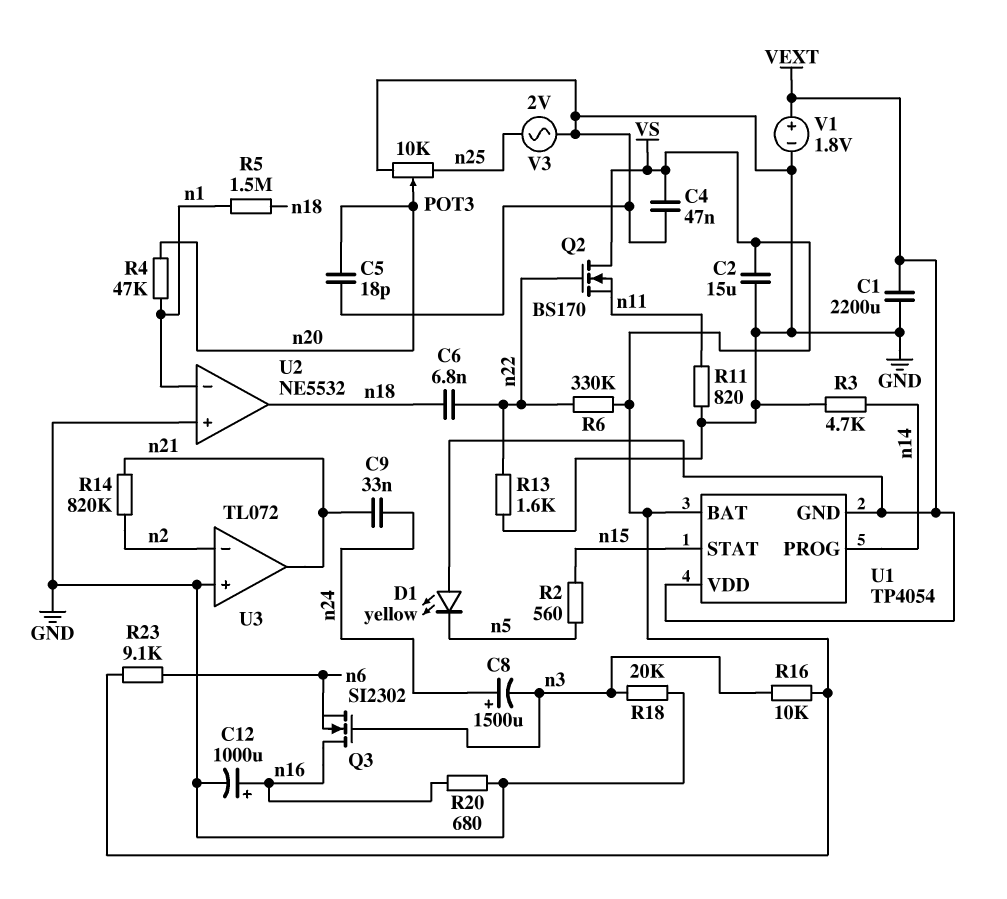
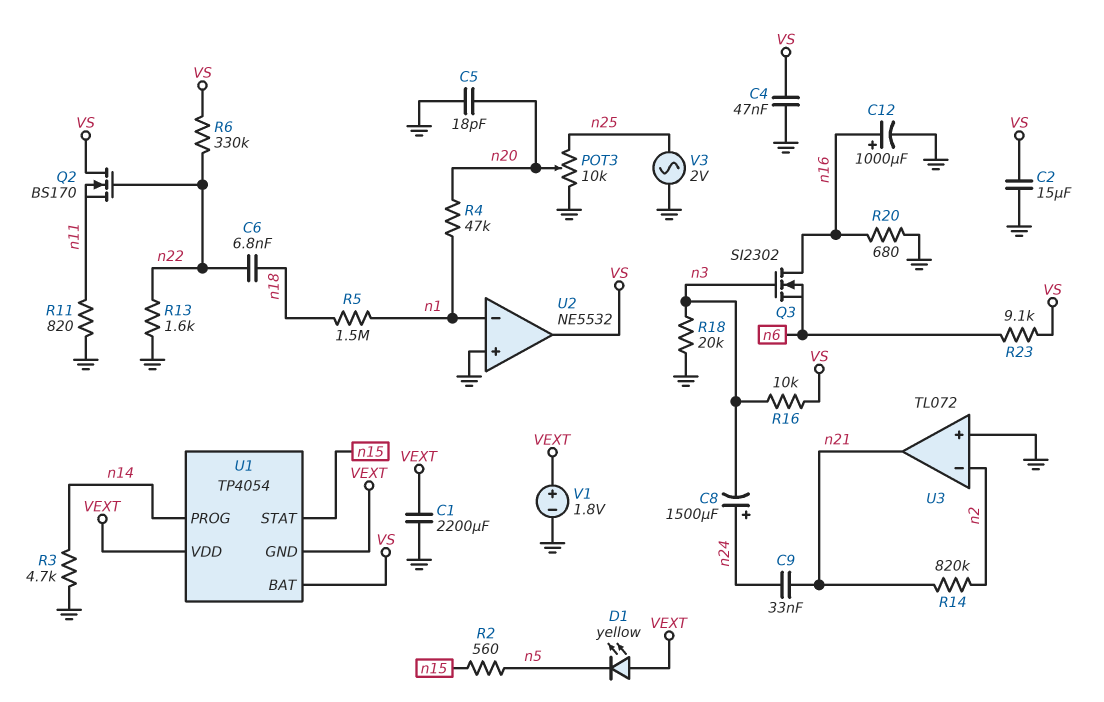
U2 pin out: n18 -> VS

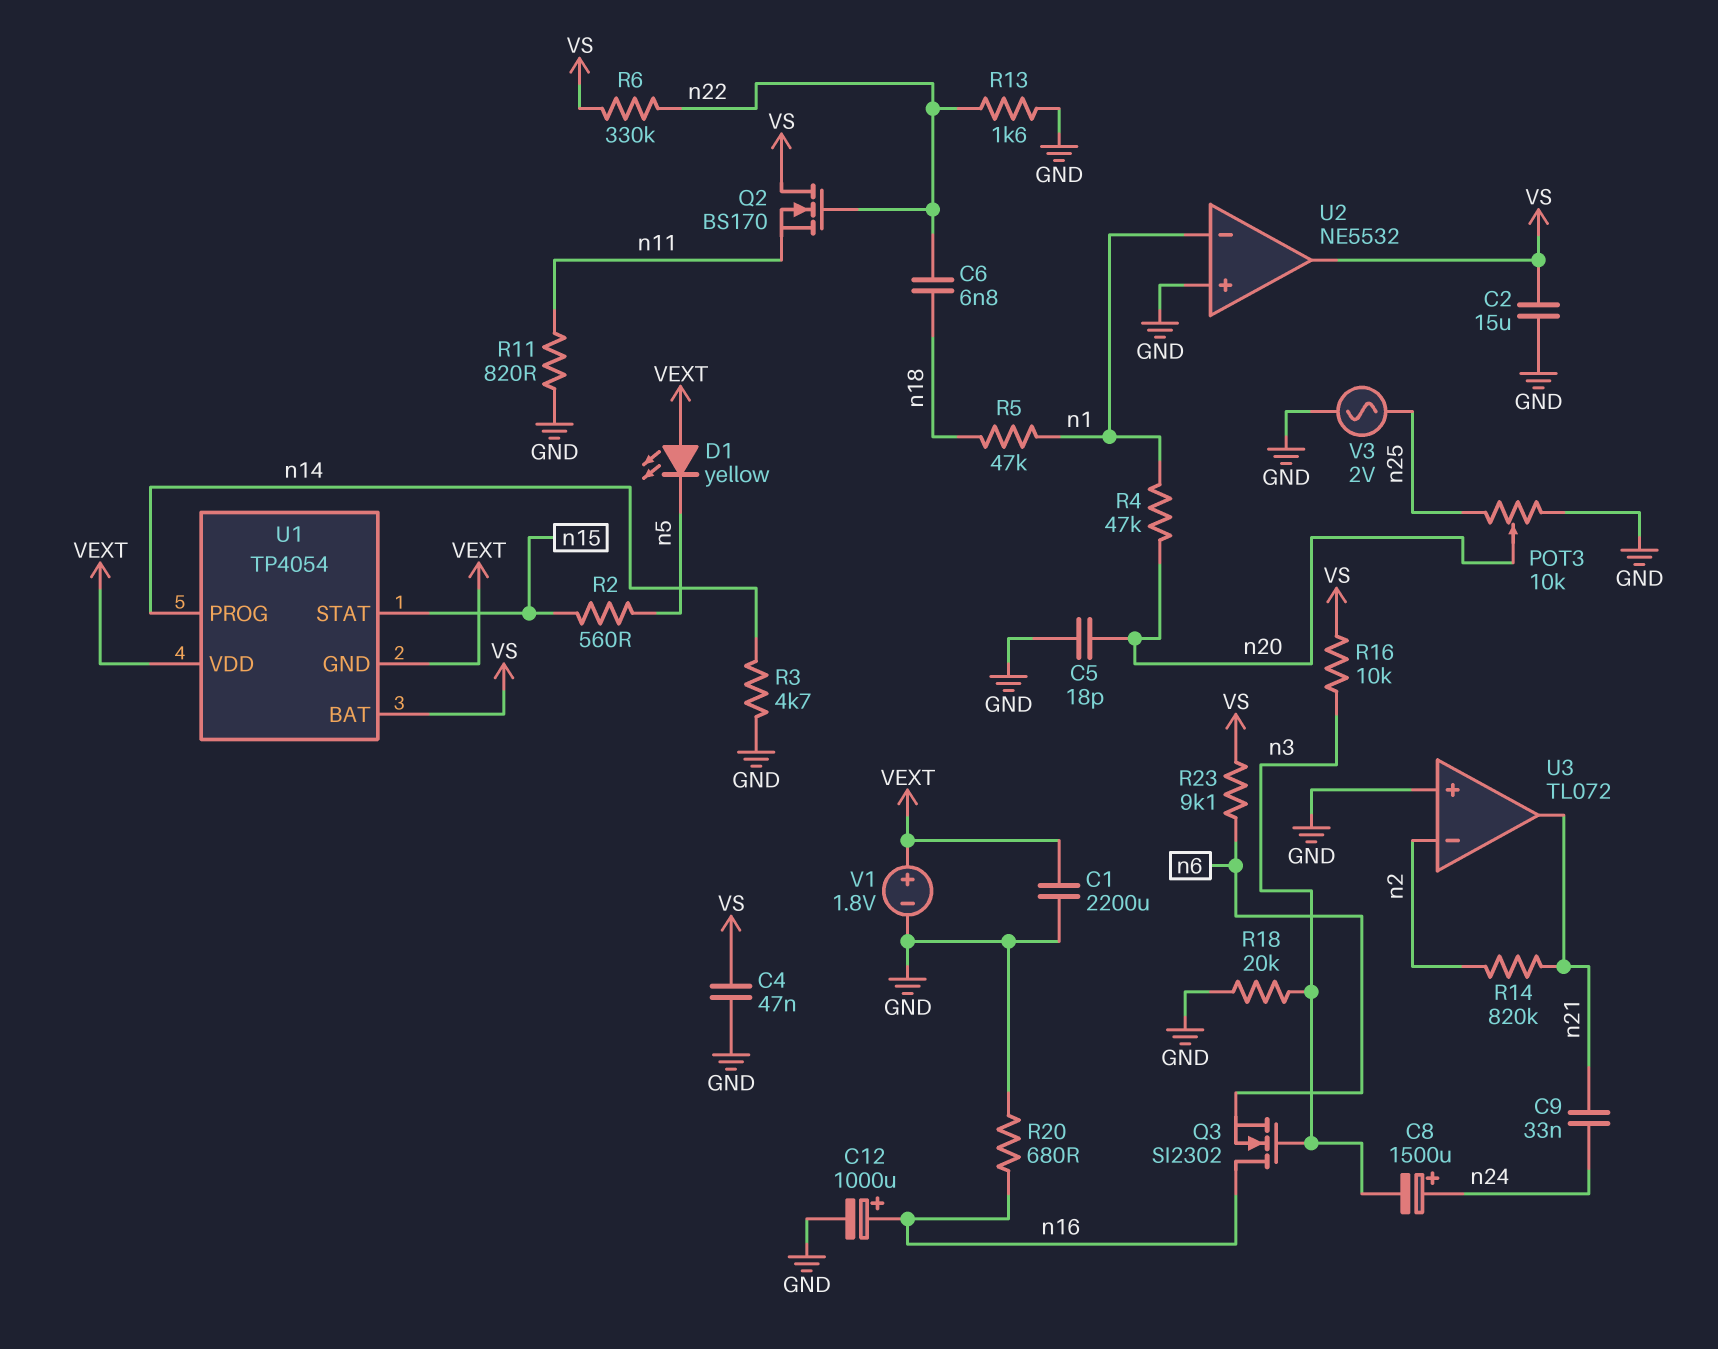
R5: 1.5M (n1, n18) -> 47k (n1, n18)

